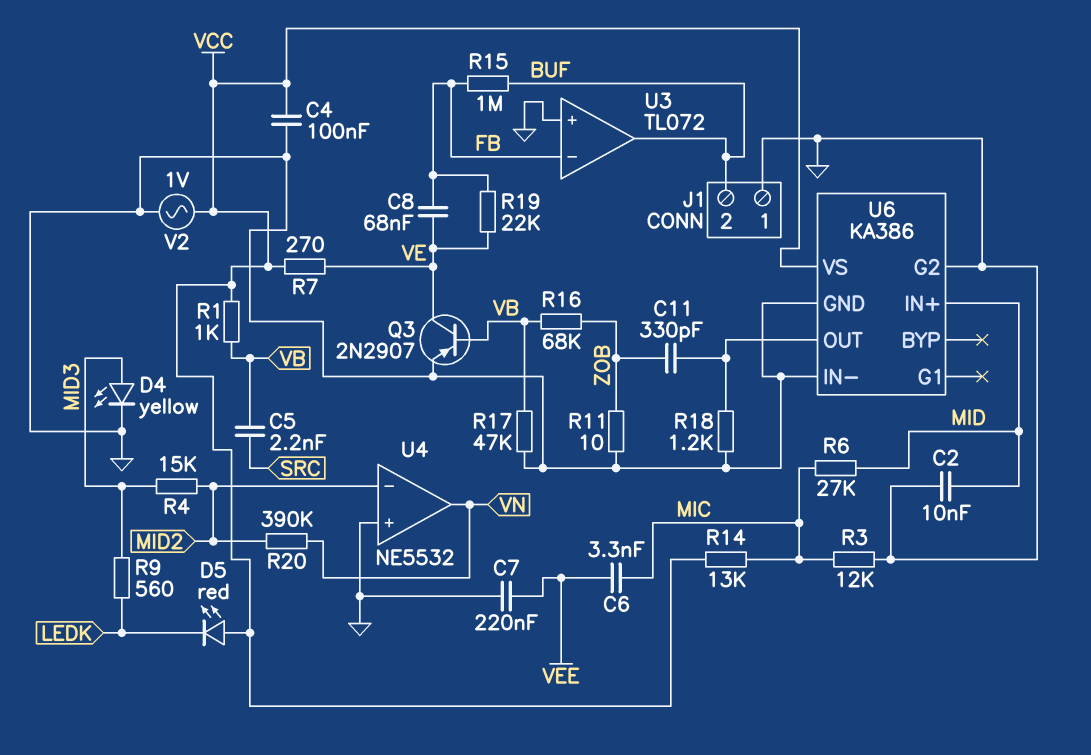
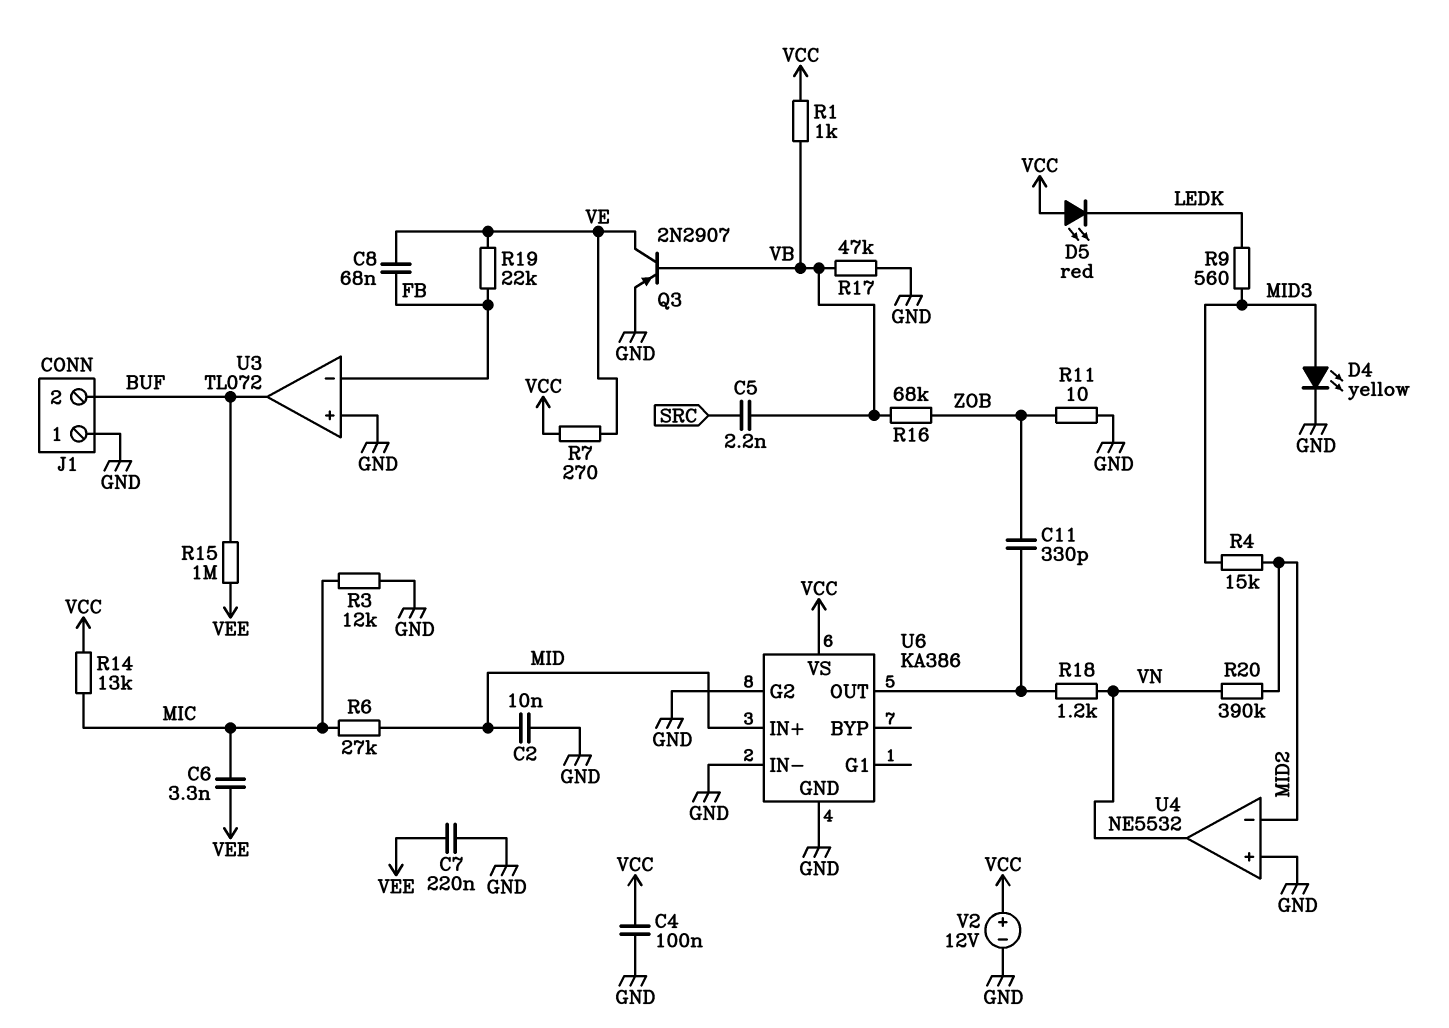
R15: 1M (BUF, FB) -> 1M (BUF, VEE)
R18: 1.2k (GND, U6/OUT) -> 1.2k (U6/OUT, VN)
V2: AC 1V (GND, VCC) -> 12V (plus VCC, minus GND)

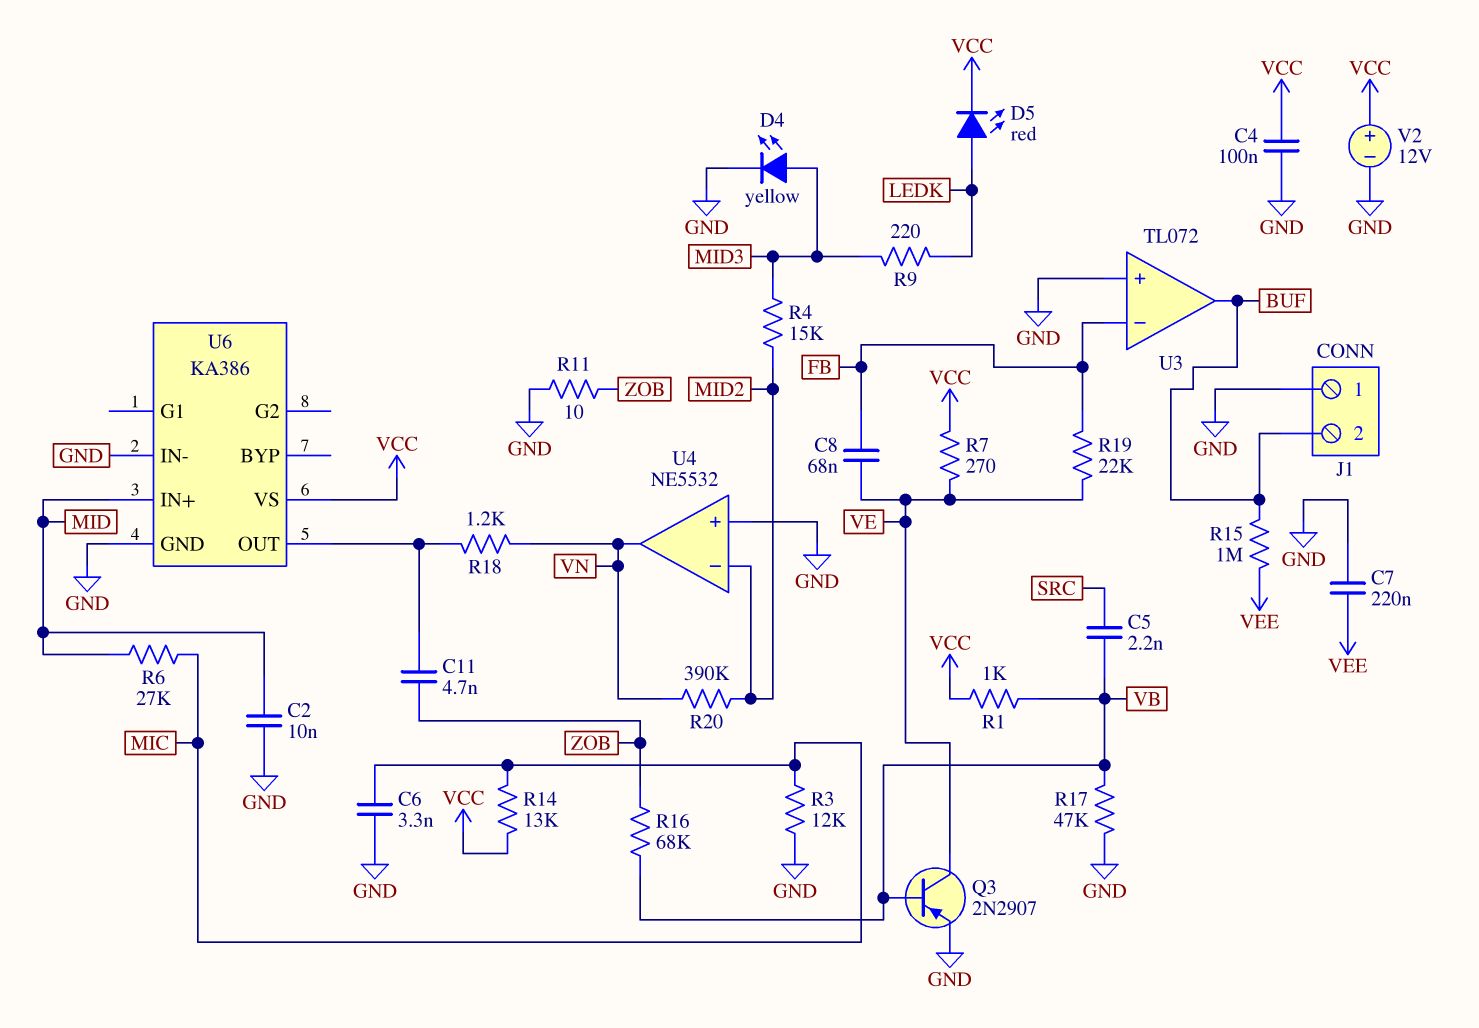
C6: 3.3nF (MIC, VEE) -> 3.3nF (GND, MIC)
C11: 330pF (U6/OUT, ZOB) -> 4.7nF (U6/OUT, ZOB)
D5: LED red (A VCC, K LEDK) -> LED red (A LEDK, K VCC)
R9: 560 (LEDK, MID3) -> 220 (LEDK, MID3)
U6 pin G2: GND -> none

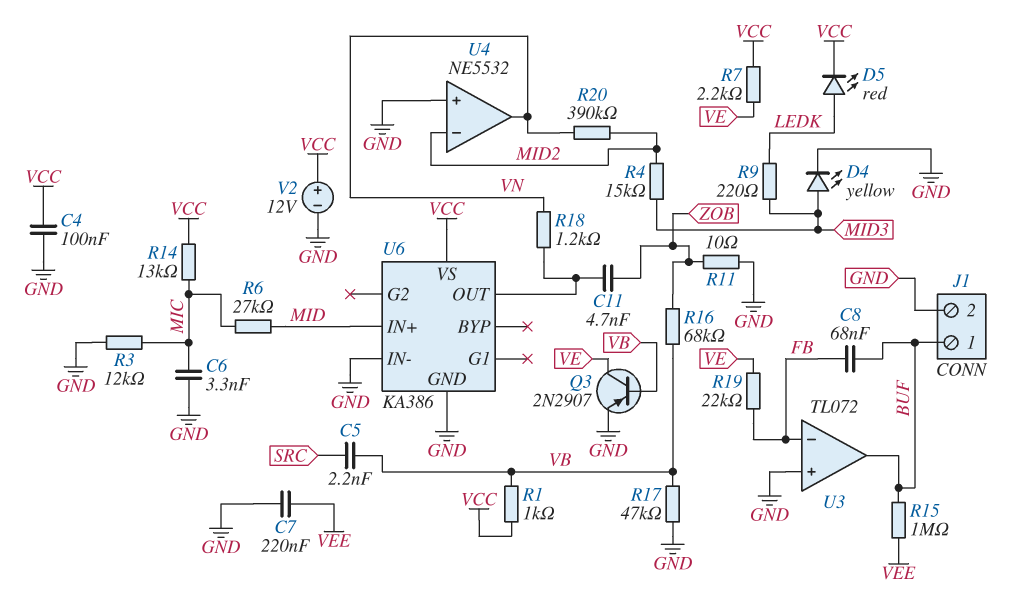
C2: 10nF (GND, MID) -> none
C8: 68nF (FB, VE) -> 68nF (BUF, FB)
J1 pin 1: GND -> BUF
J1 pin 2: BUF -> GND
R7: 270 (VCC, VE) -> 2.2k (VCC, VE)

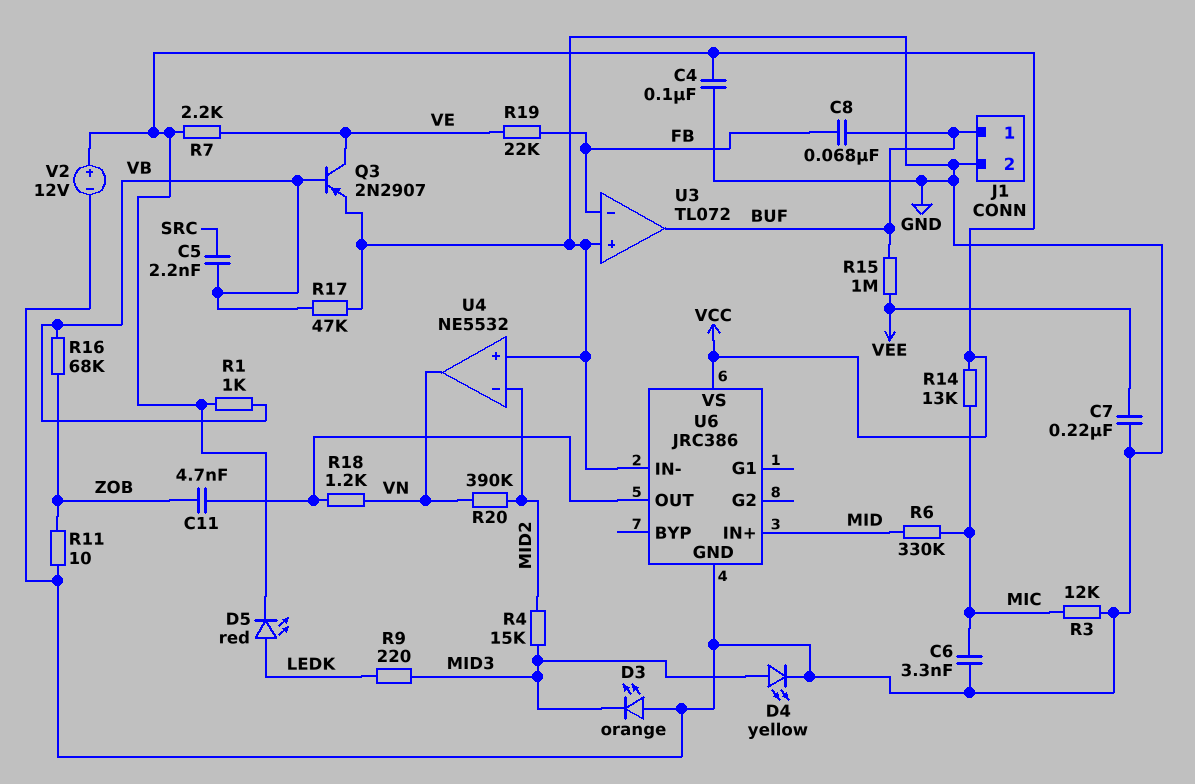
D3: none -> LED orange (A GND, K MID3)
R6: 27k (MIC, MID) -> 330k (MIC, MID)
U6: KA386 -> JRC386

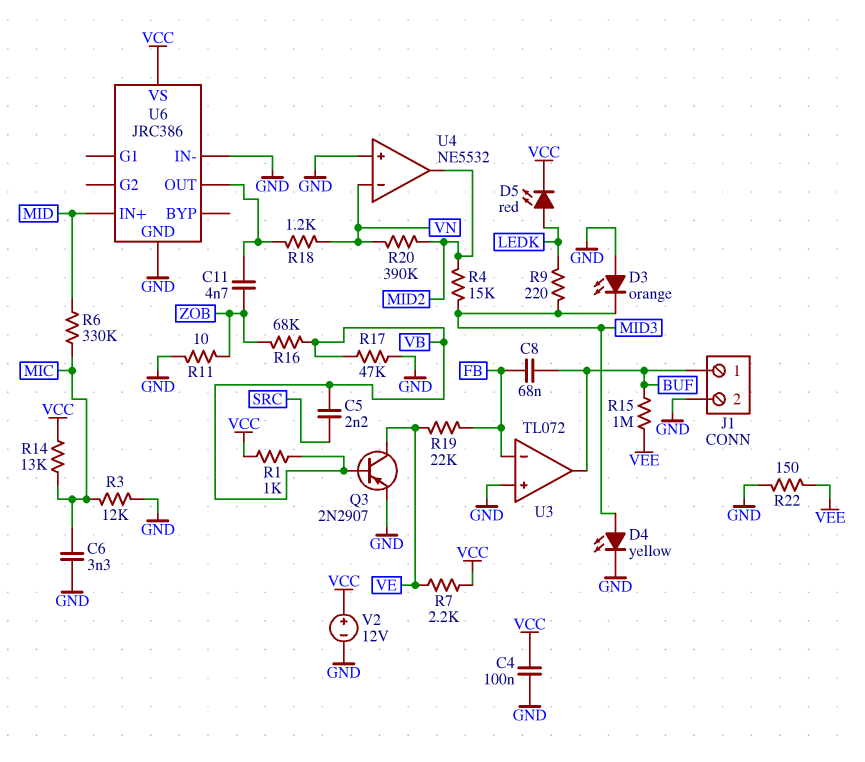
C7: 220nF (GND, VEE) -> none
R22: none -> 150 (GND, VEE)
U4 pin in-: MID2 -> VN
U4 pin out: VN -> MID2

